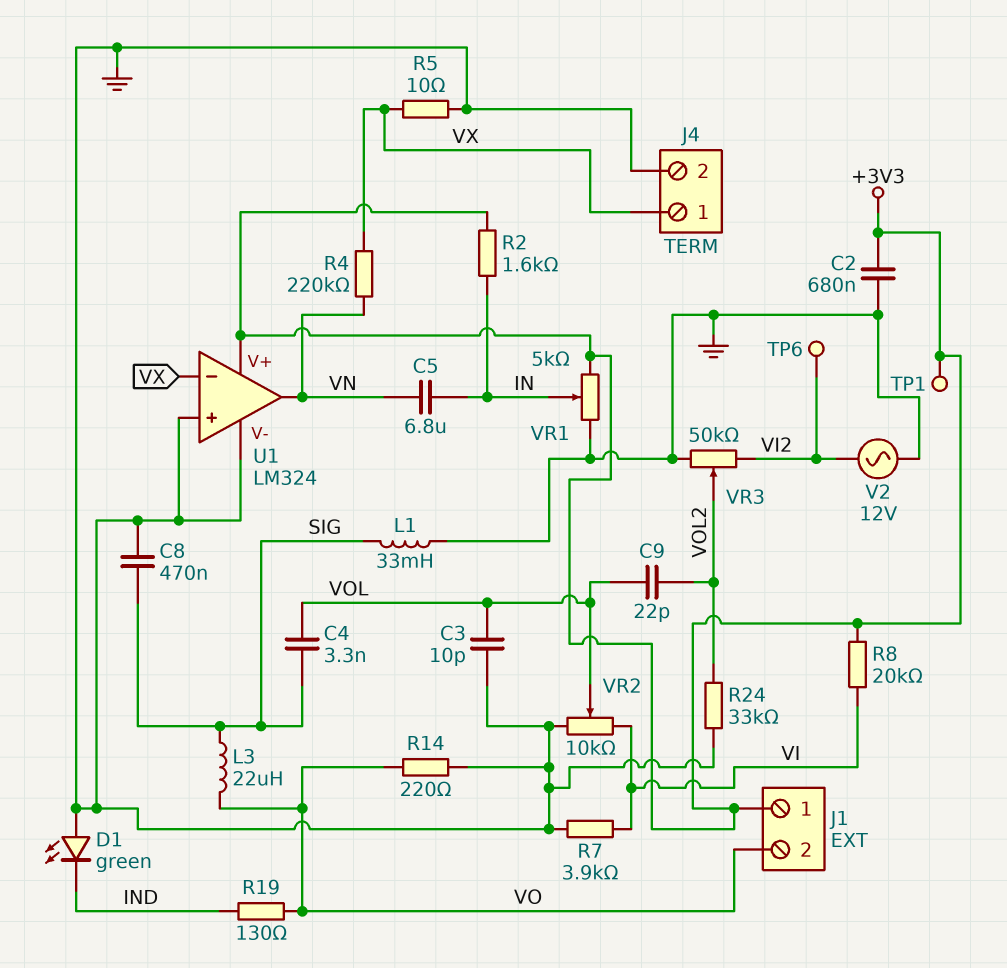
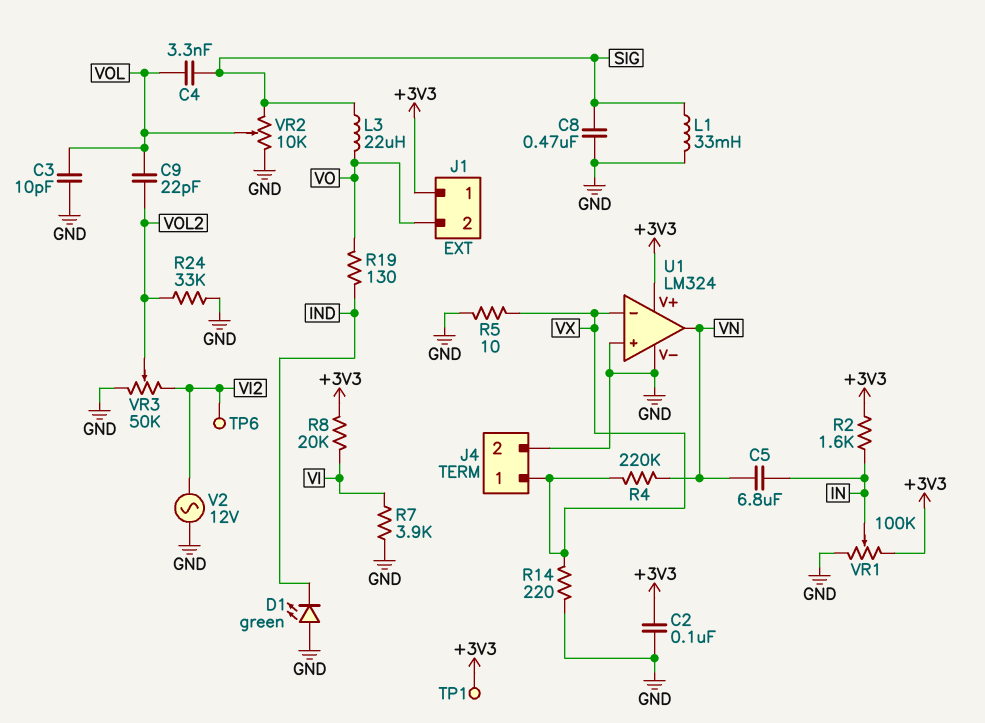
C2: 680nF (+3V3, GND) -> 100nF (+3V3, GND)
R14: 220 (GND, VO) -> 220 (GND, VX)
VR1: 5k (+3V3, GND, wiper IN) -> 100k (+3V3, GND, wiper IN)
VR2: 10k (GND, VI, wiper VOL) -> 10k (GND, SIG, wiper VOL)

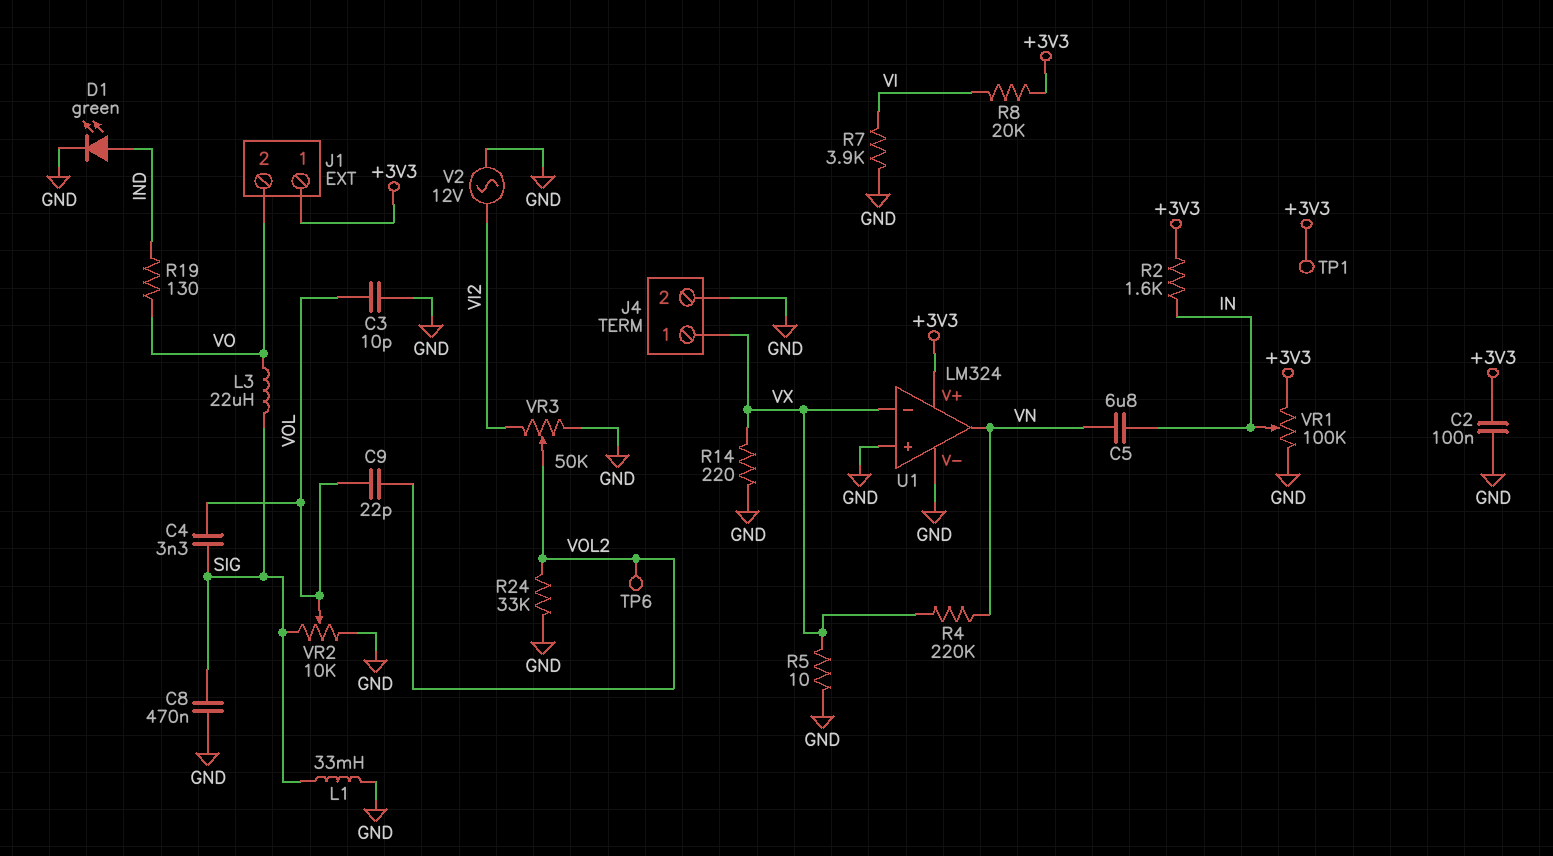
D1: LED green (A GND, K IND) -> LED green (A IND, K GND)
TP6: test point (VI2) -> test point (VOL2)

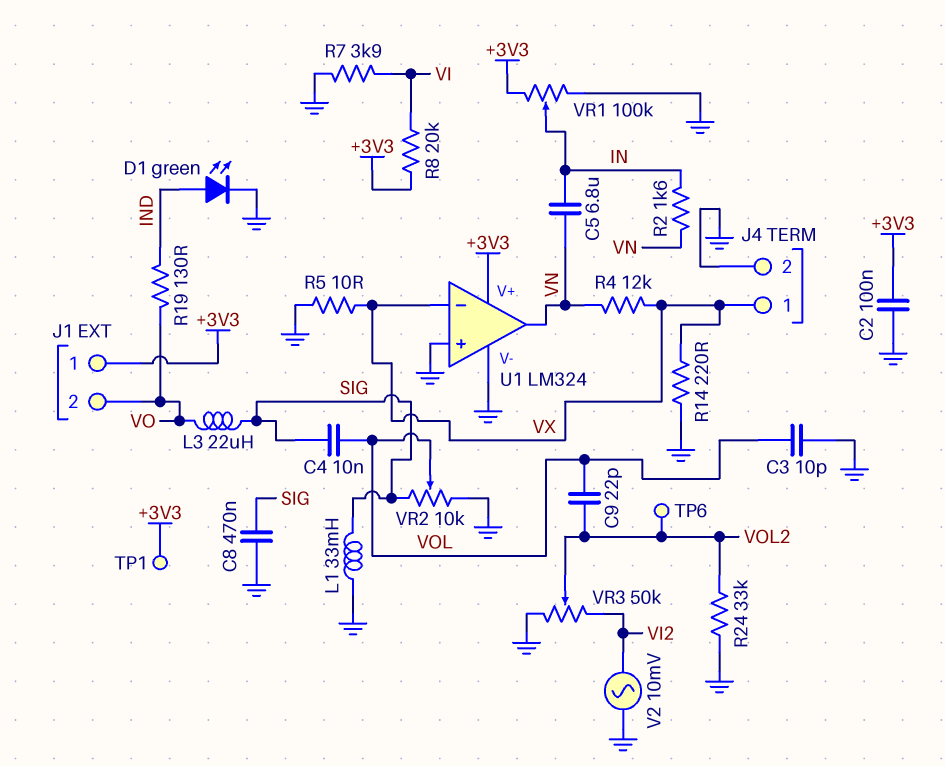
C4: 3.3nF (SIG, VOL) -> 10nF (SIG, VOL)
R2: 1.6k (+3V3, IN) -> 1.6k (IN, VN)
R4: 220k (VN, VX) -> 12k (VN, VX)
V2: AC 12V (GND, VI2) -> AC 10mV (GND, VI2)

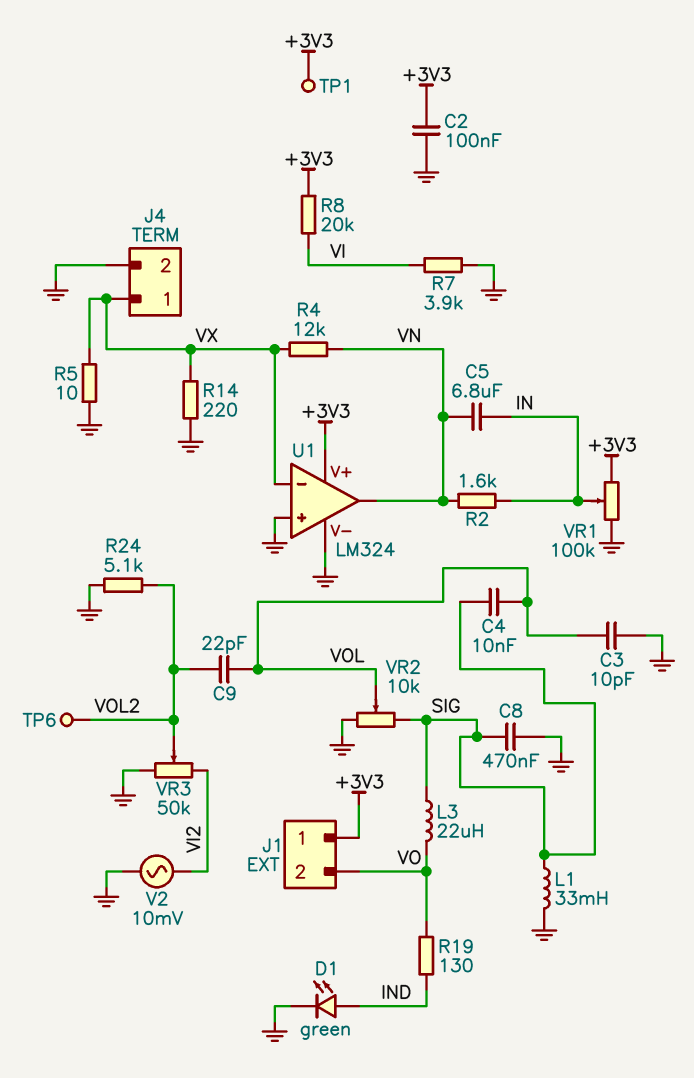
R24: 33k (GND, VOL2) -> 5.1k (GND, VOL2)

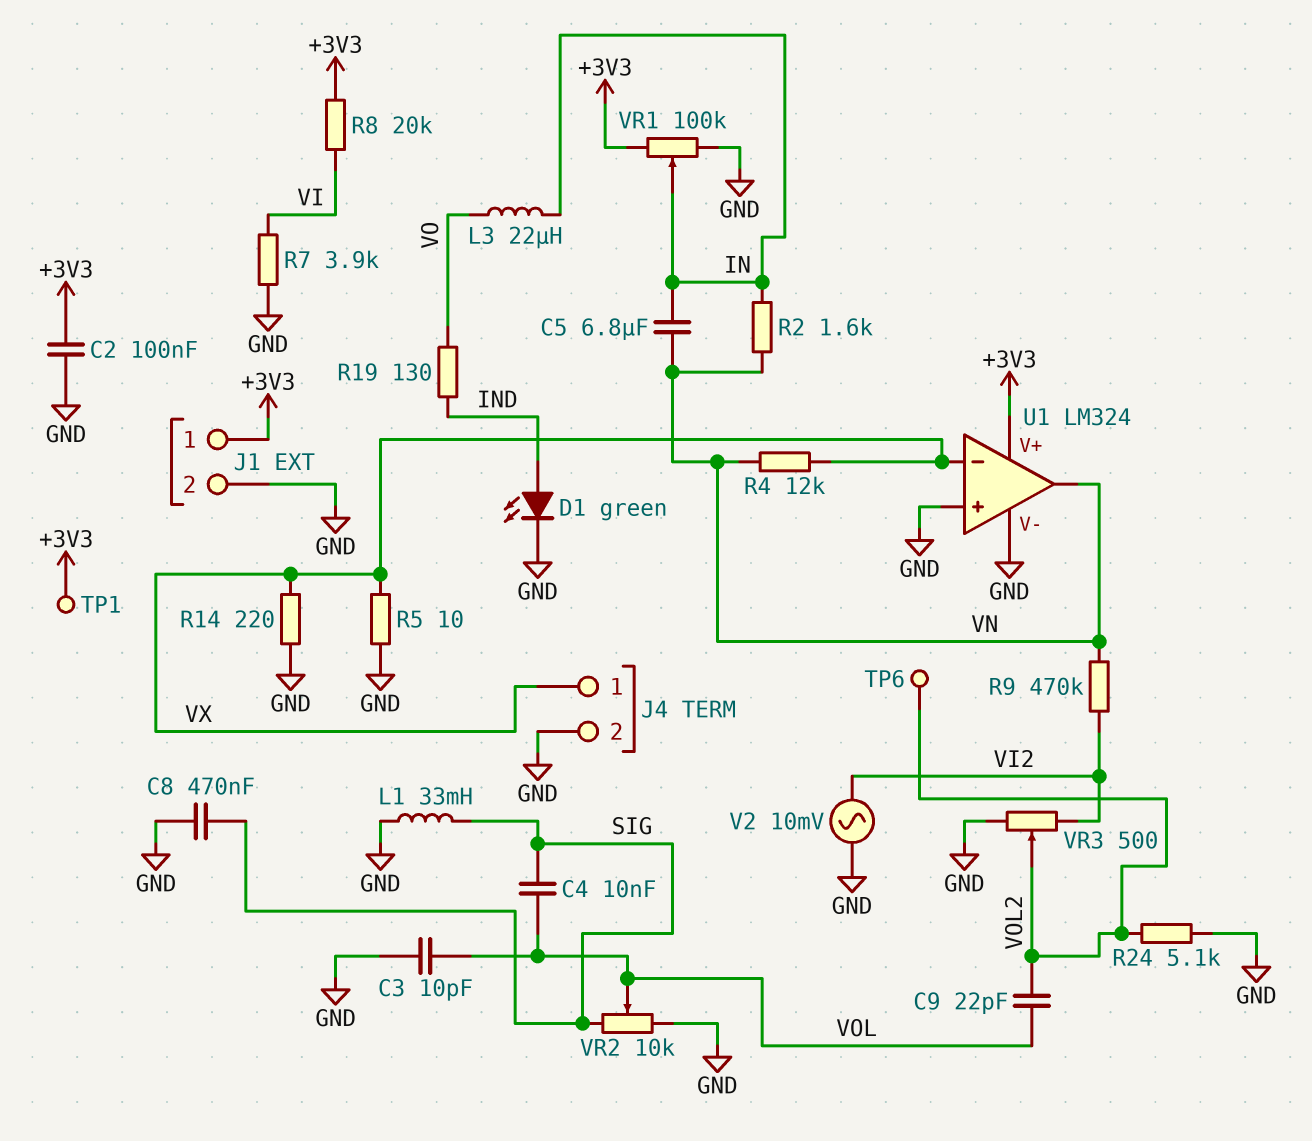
J1 pin 2: VO -> GND
L3: 22uH (SIG, VO) -> 22uH (IN, VO)
R9: none -> 470k (VI2, VN)
VR3: 50k (GND, VI2, wiper VOL2) -> 500 (GND, VI2, wiper VOL2)

